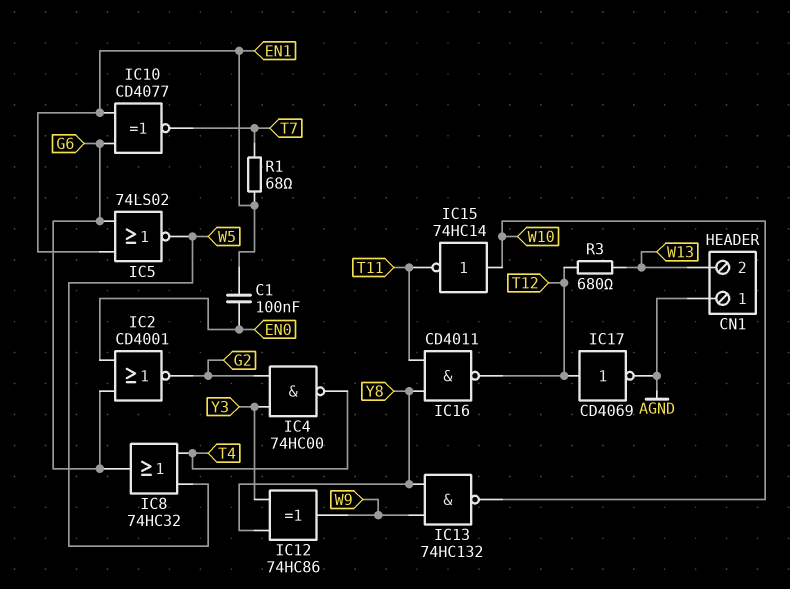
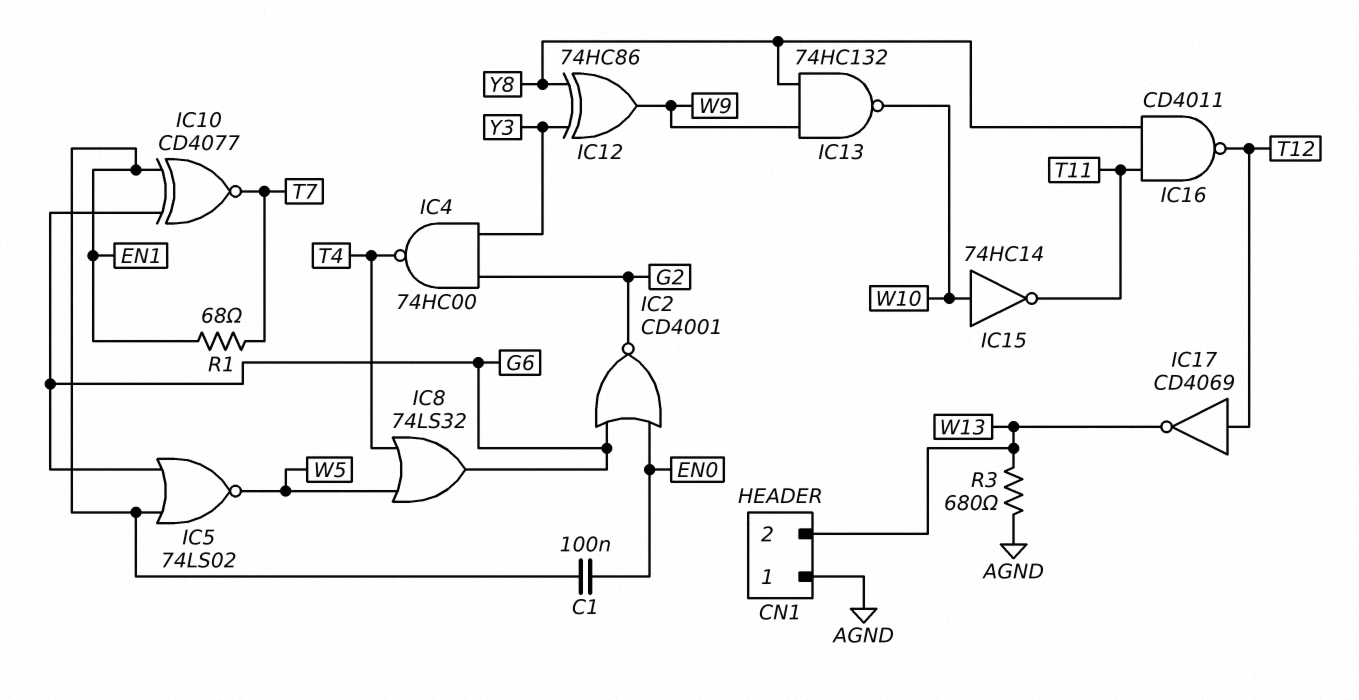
IC8: OR 74HC32 (in T4, in W5, out G6) -> OR 74LS32 (in T4, in W5, out G6)
IC17: NOT CD4069 (in T12, out AGND) -> NOT CD4069 (in T12, out W13)
R3: 680 (T12, W13) -> 680 (AGND, W13)

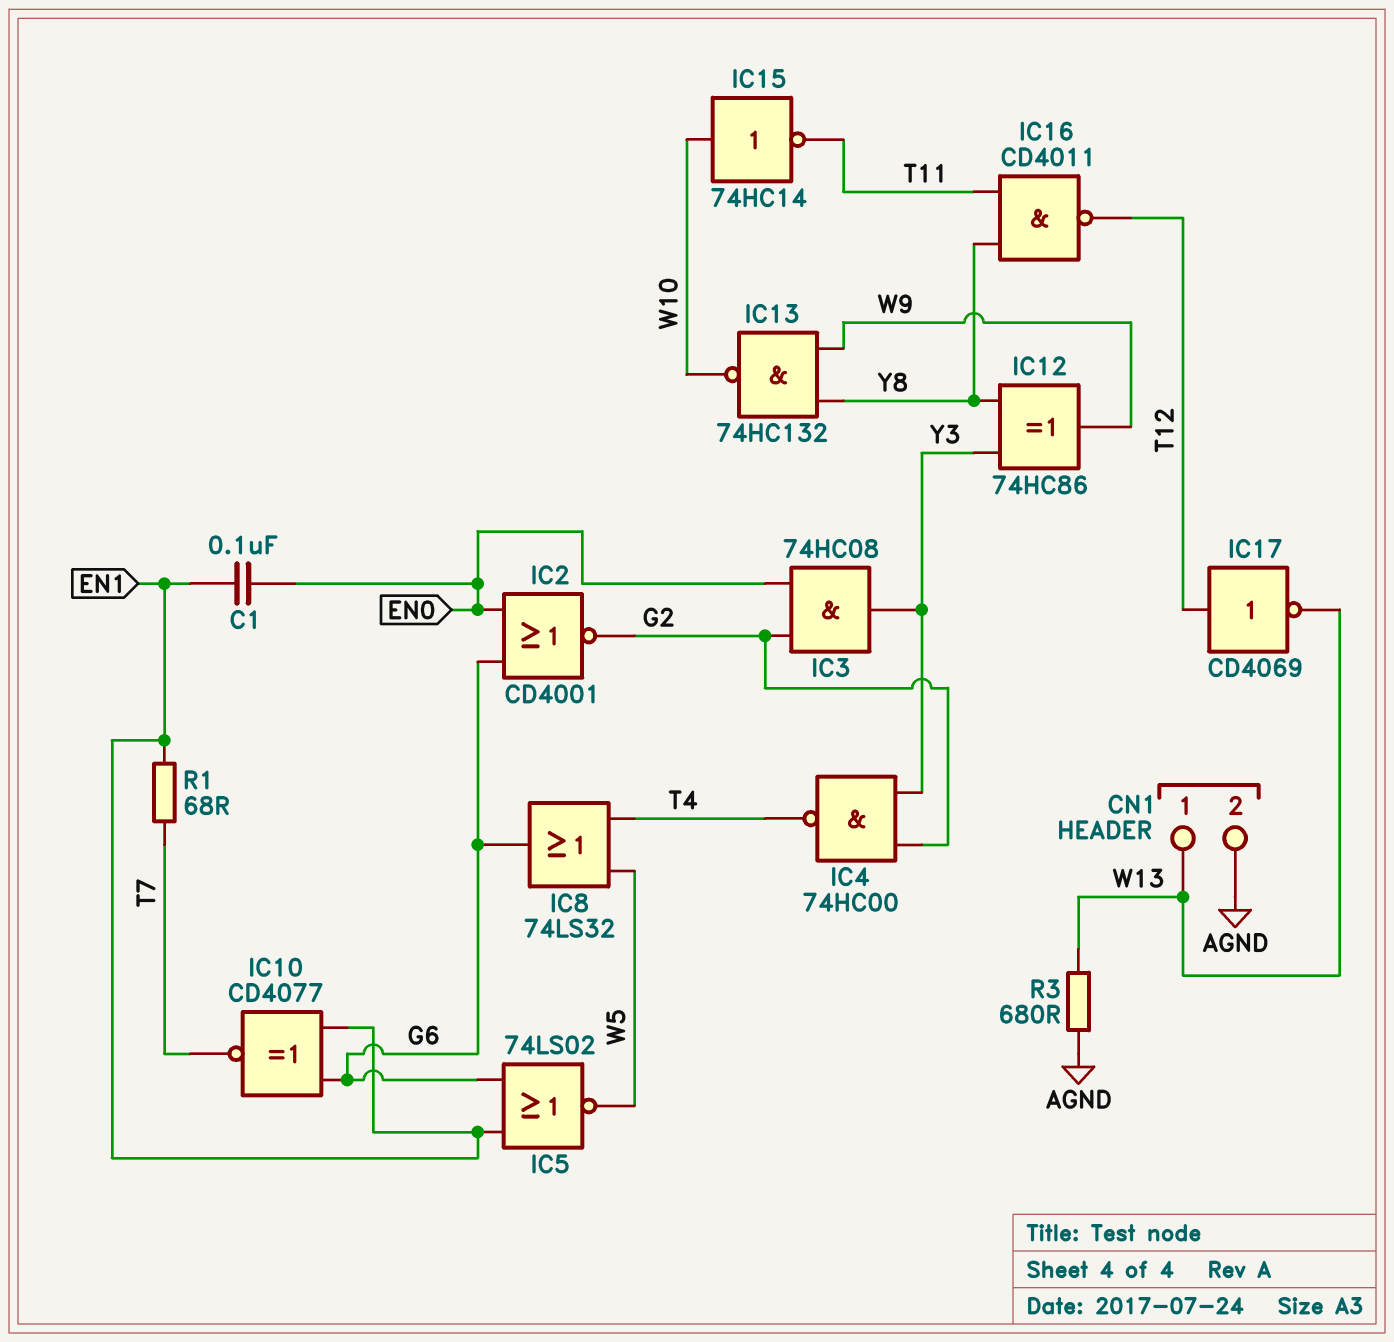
CN1 pin 1: AGND -> W13
CN1 pin 2: W13 -> AGND
IC3: none -> AND 74HC08 (in EN0, in G2, out Y3)

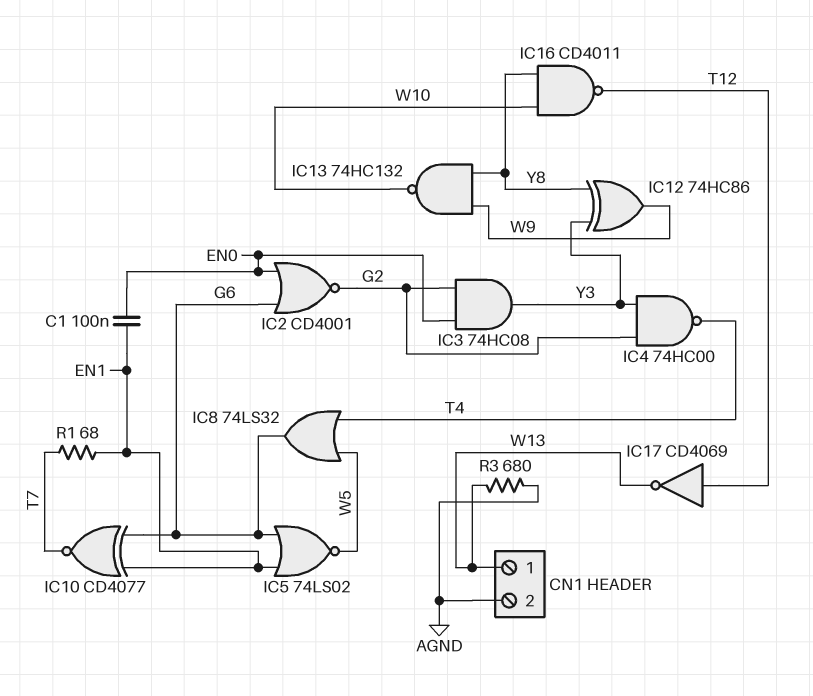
IC15: NOT 74HC14 (in W10, out T11) -> none
IC16: NAND CD4011 (in T11, in Y8, out T12) -> NAND CD4011 (in W10, in Y8, out T12)

